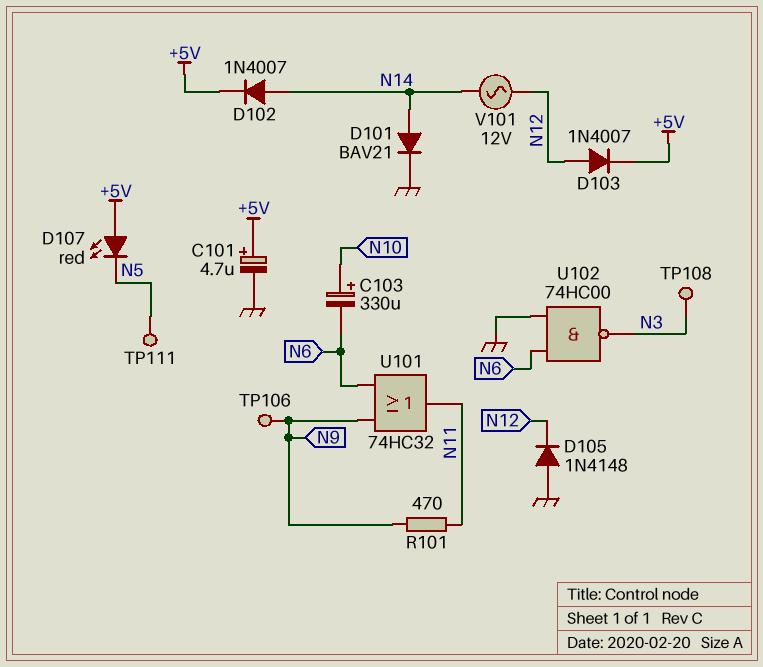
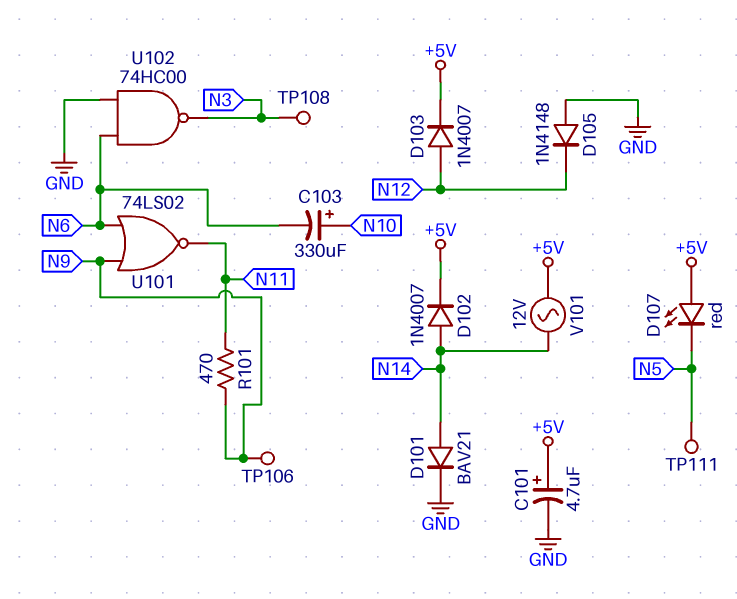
U101: OR 74HC32 (in N6, in N9, out N11) -> NOR 74LS02 (in N6, in N9, out N11)
V101: AC 12V (N12, N14) -> AC 12V (+5V, N14)

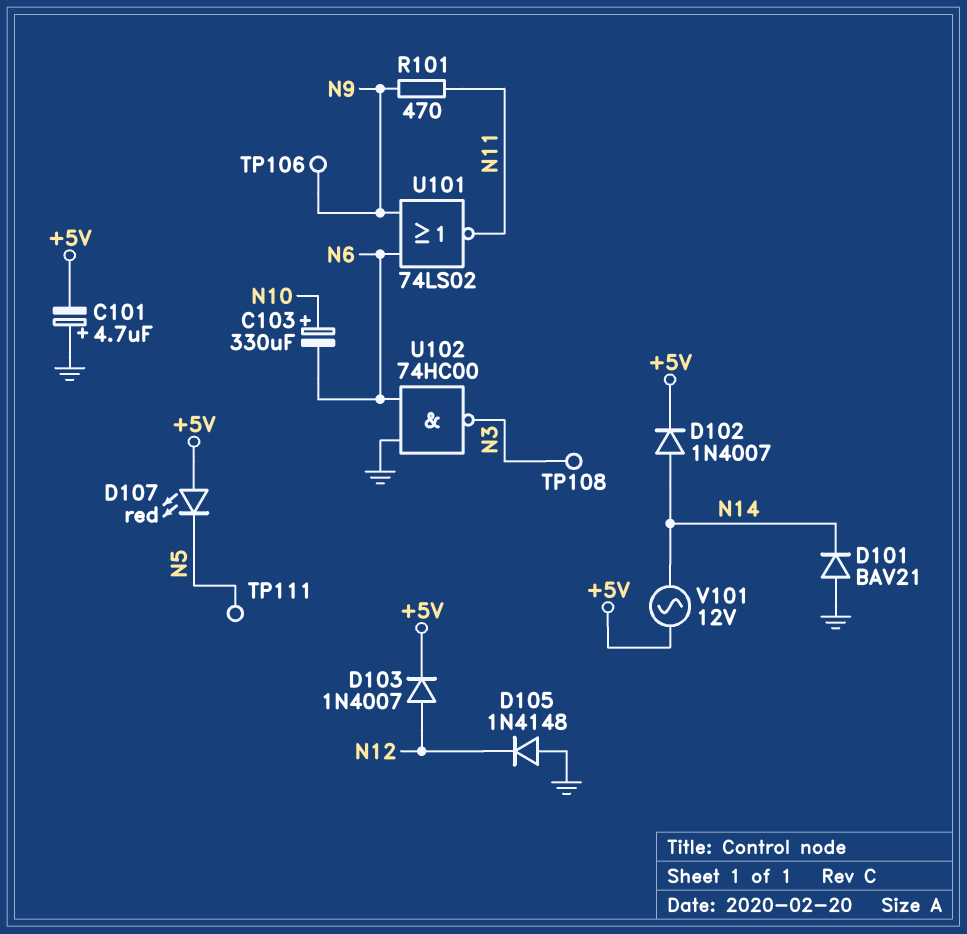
C101: 4.7uF (plus +5V, minus GND) -> 4.7uF (plus GND, minus +5V)
D101: diode BAV21 (A N14, K GND) -> diode BAV21 (A GND, K N14)

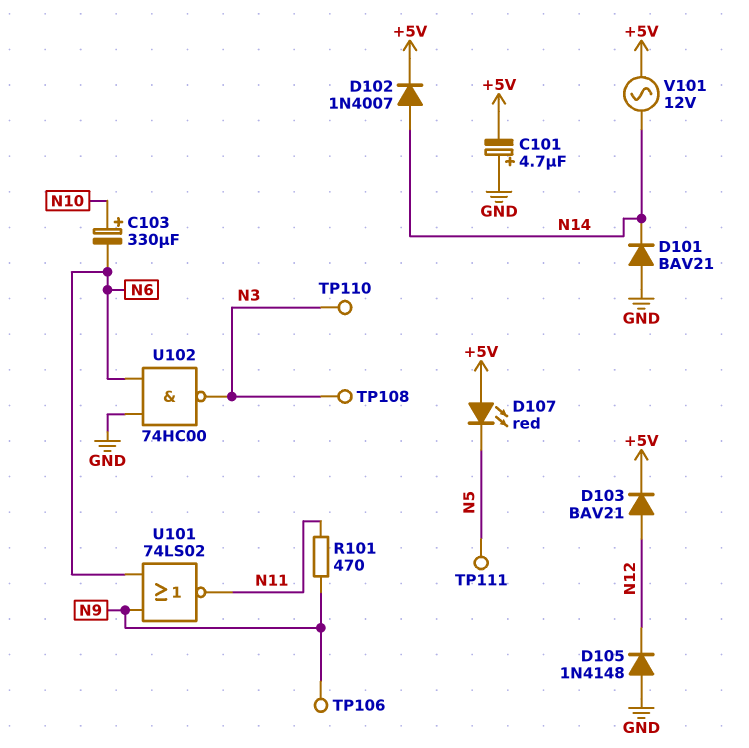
D103: diode 1N4007 (A N12, K +5V) -> diode BAV21 (A N12, K +5V)
TP110: none -> test point (N3)

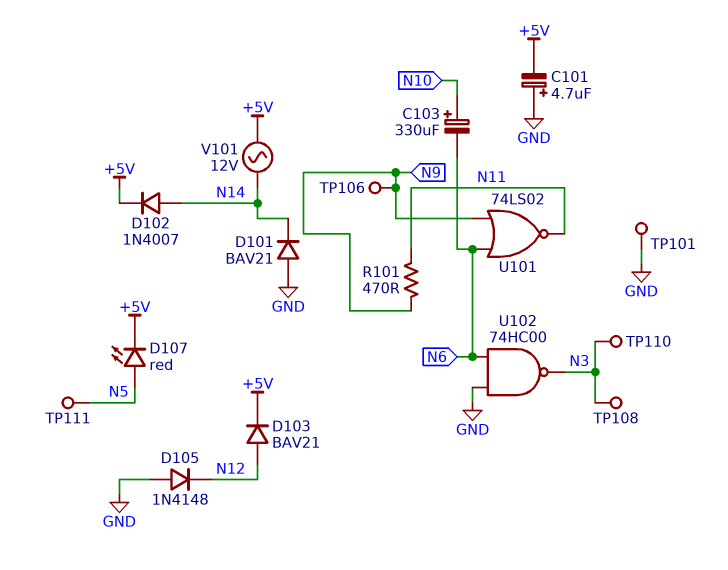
D107: LED red (A +5V, K N5) -> LED red (A N5, K +5V)
TP101: none -> test point (GND)

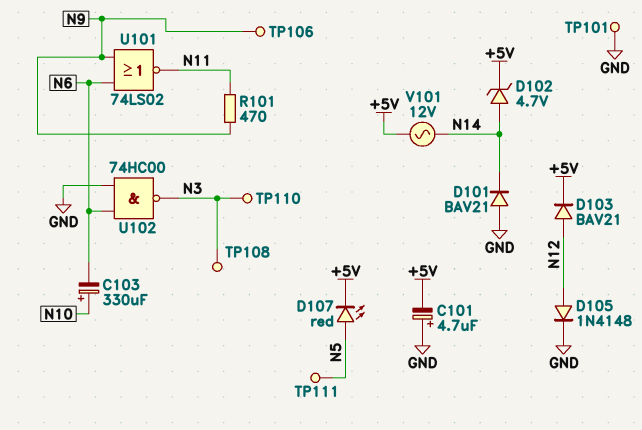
D102: diode 1N4007 (A N14, K +5V) -> zener 4.7V (A N14, K +5V)
D105: diode 1N4148 (A GND, K N12) -> diode 1N4148 (A N12, K GND)

